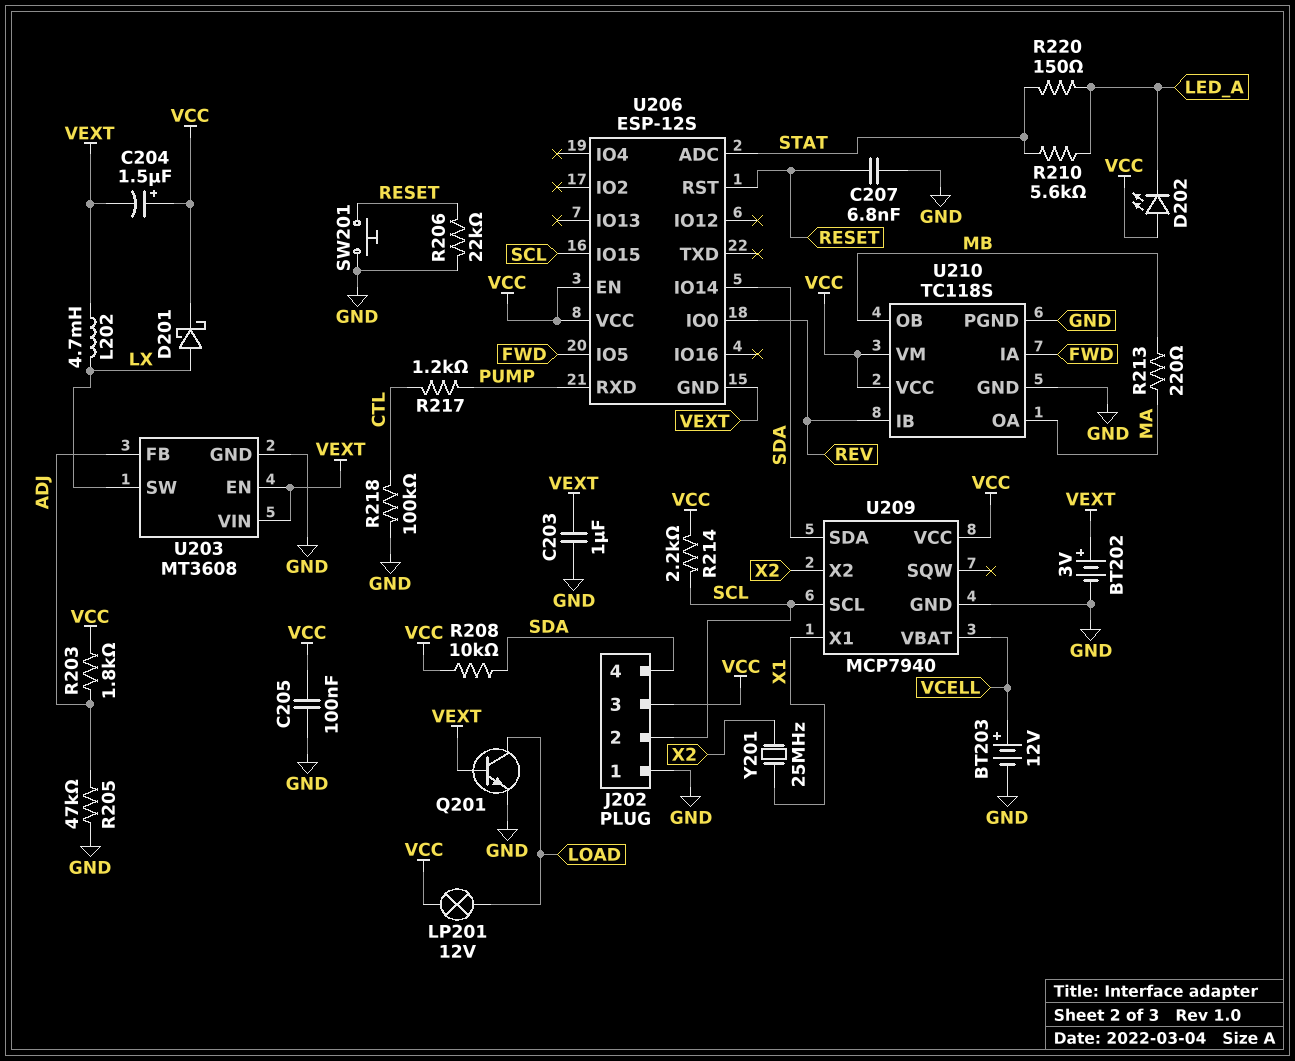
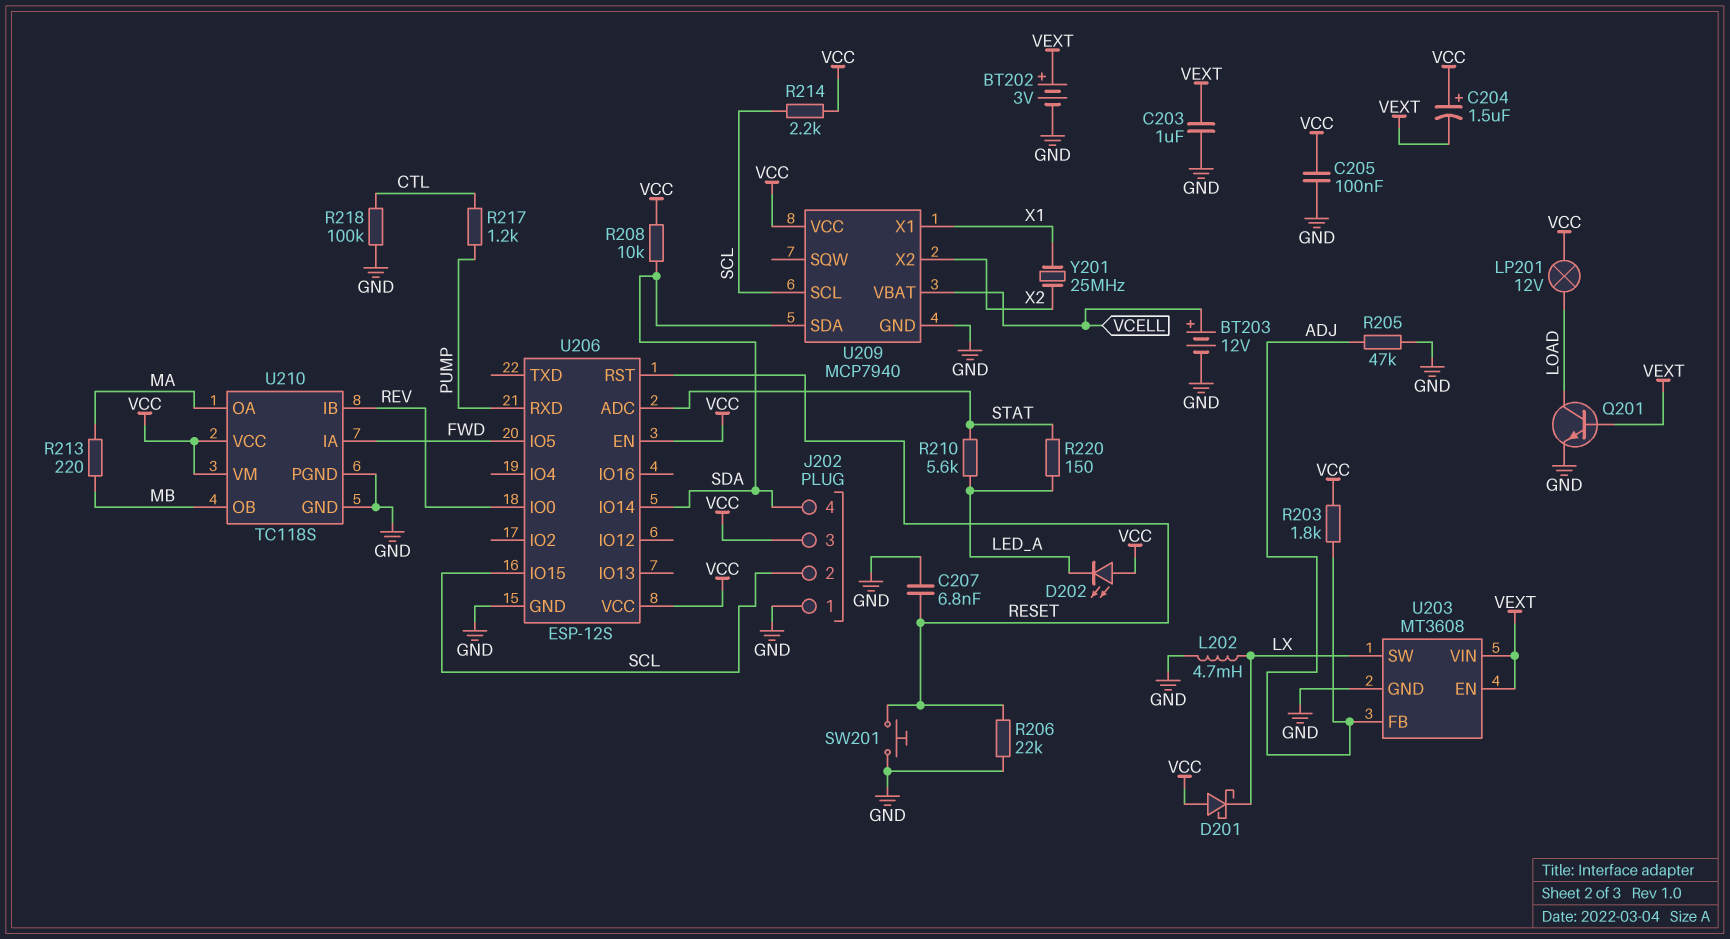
D201: schottky (A LX, K VCC) -> schottky (A VCC, K LX)
L202: 4.7mH (LX, VEXT) -> 4.7mH (GND, LX)
U206 pin GND: VEXT -> GND

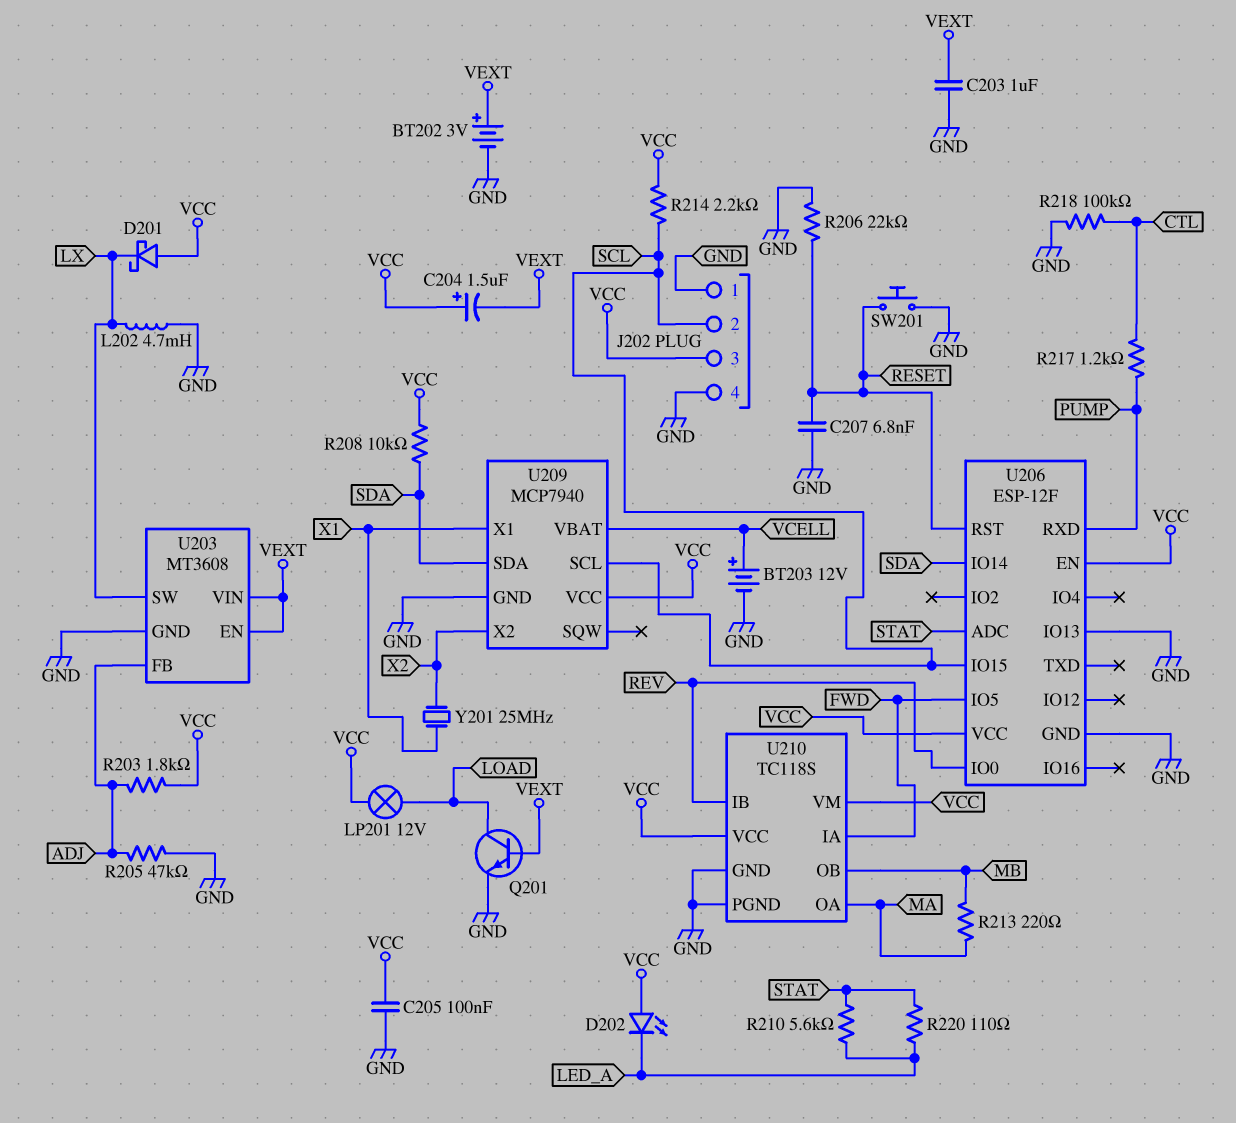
J202 pin 4: SDA -> GND
R220: 150 (LED_A, STAT) -> 110 (LED_A, STAT)
U206: ESP-12S -> ESP-12F
U206 pin IO13: none -> GND

